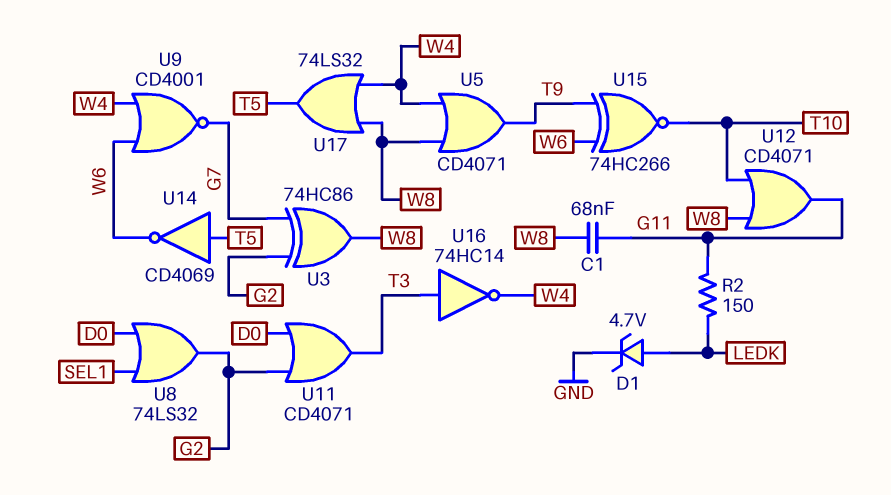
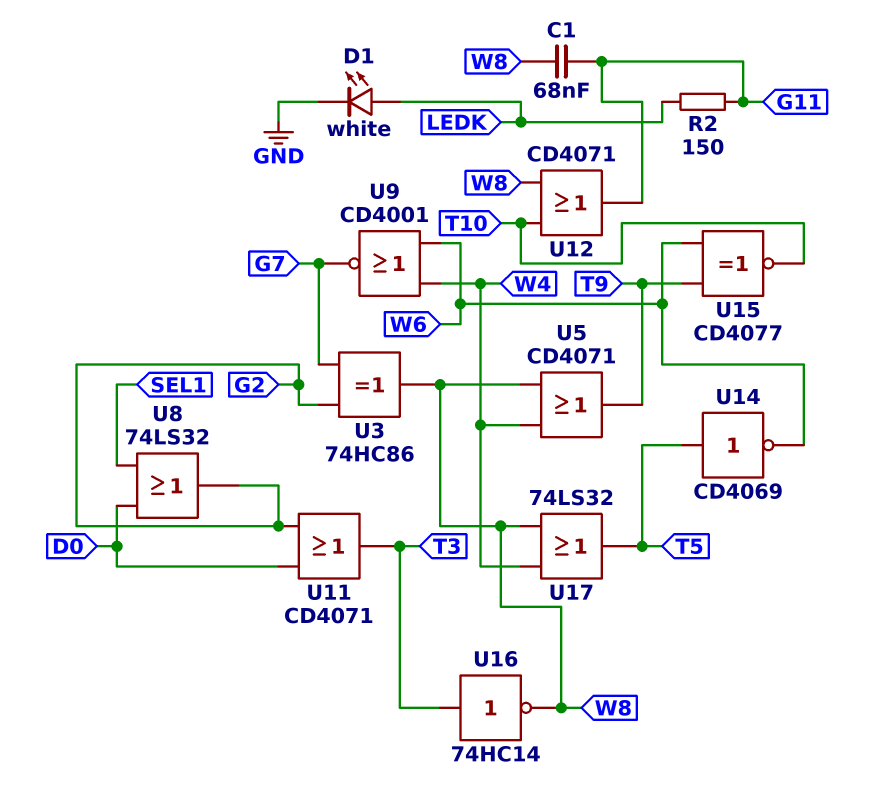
D1: zener 4.7V (A LEDK, K GND) -> LED white (A LEDK, K GND)
U15: XNOR 74HC266 (in T9, in W6, out T10) -> XNOR CD4077 (in T9, in W6, out T10)
U16: NOT 74HC14 (in T3, out W4) -> NOT 74HC14 (in T3, out W8)

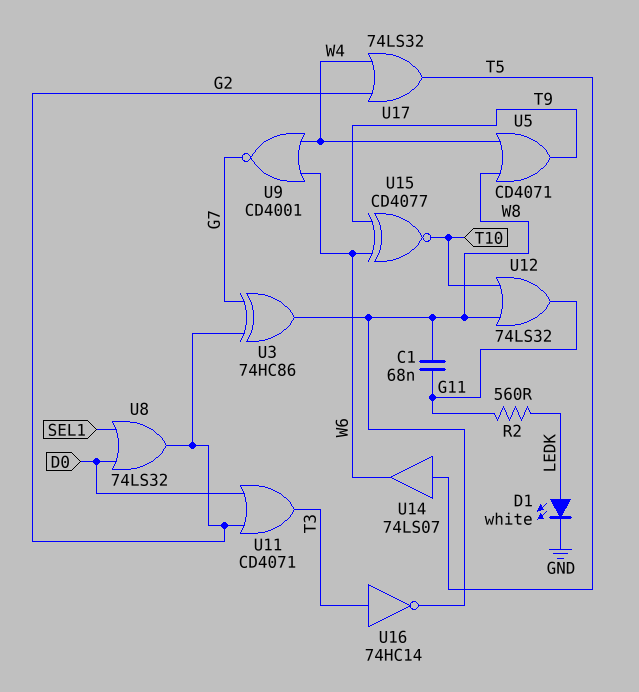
R2: 150 (G11, LEDK) -> 560 (G11, LEDK)
U12: OR CD4071 (in T10, in W8, out G11) -> OR 74LS32 (in T10, in W8, out G11)
U14: NOT CD4069 (in T5, out W6) -> buffer 74LS07 (in T5, out W6)
U17: OR 74LS32 (in W4, in W8, out T5) -> OR 74LS32 (in G2, in W4, out T5)

